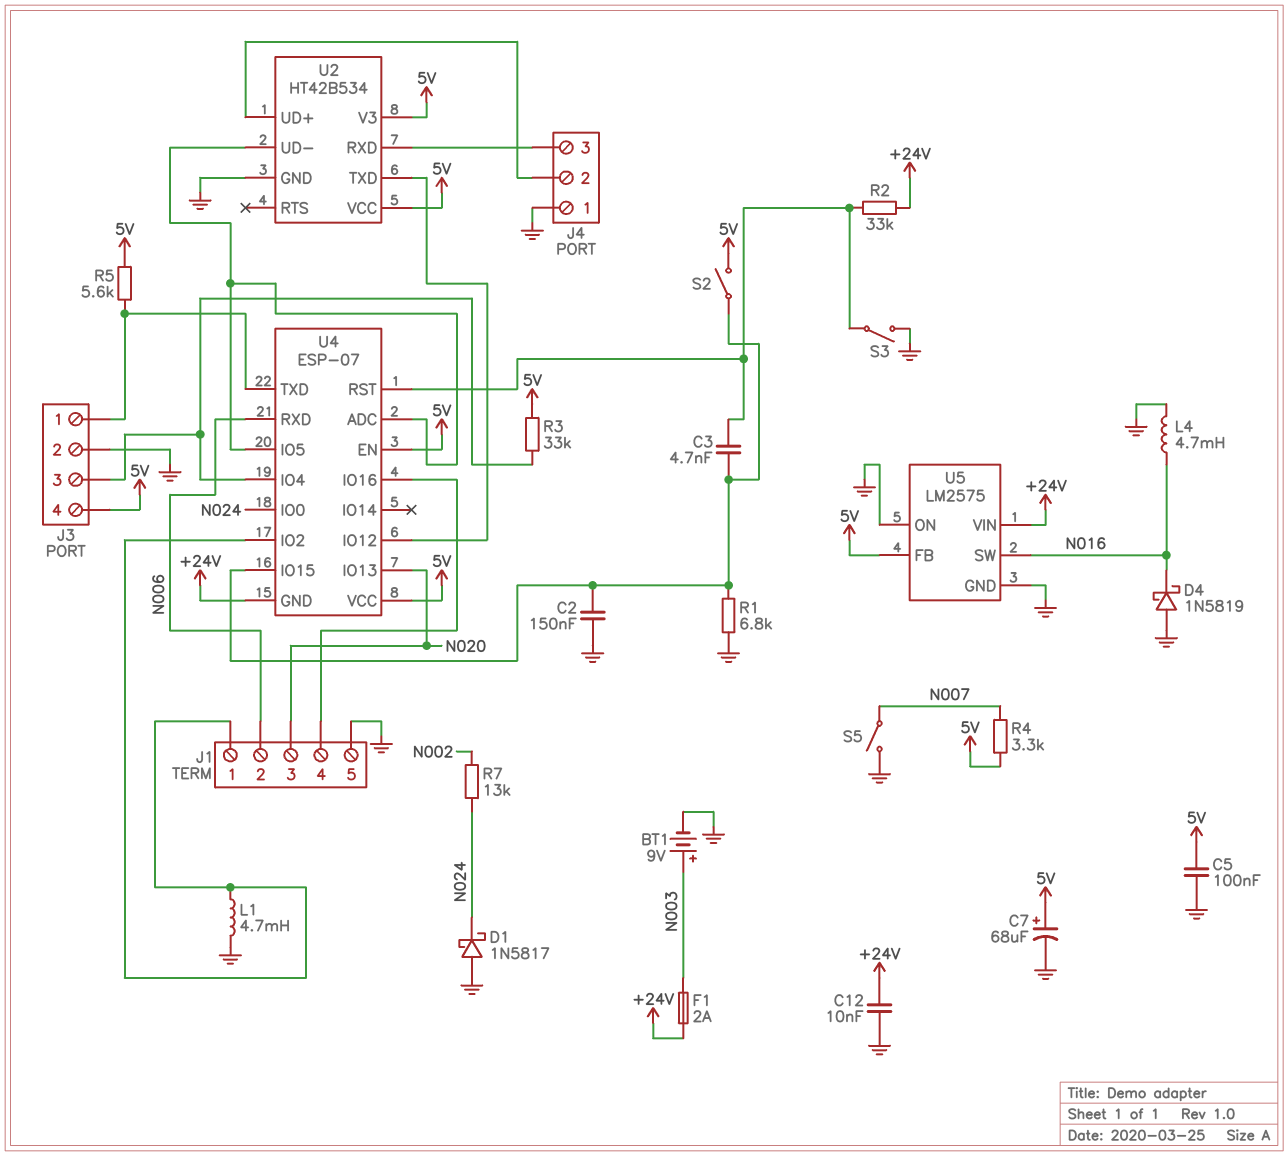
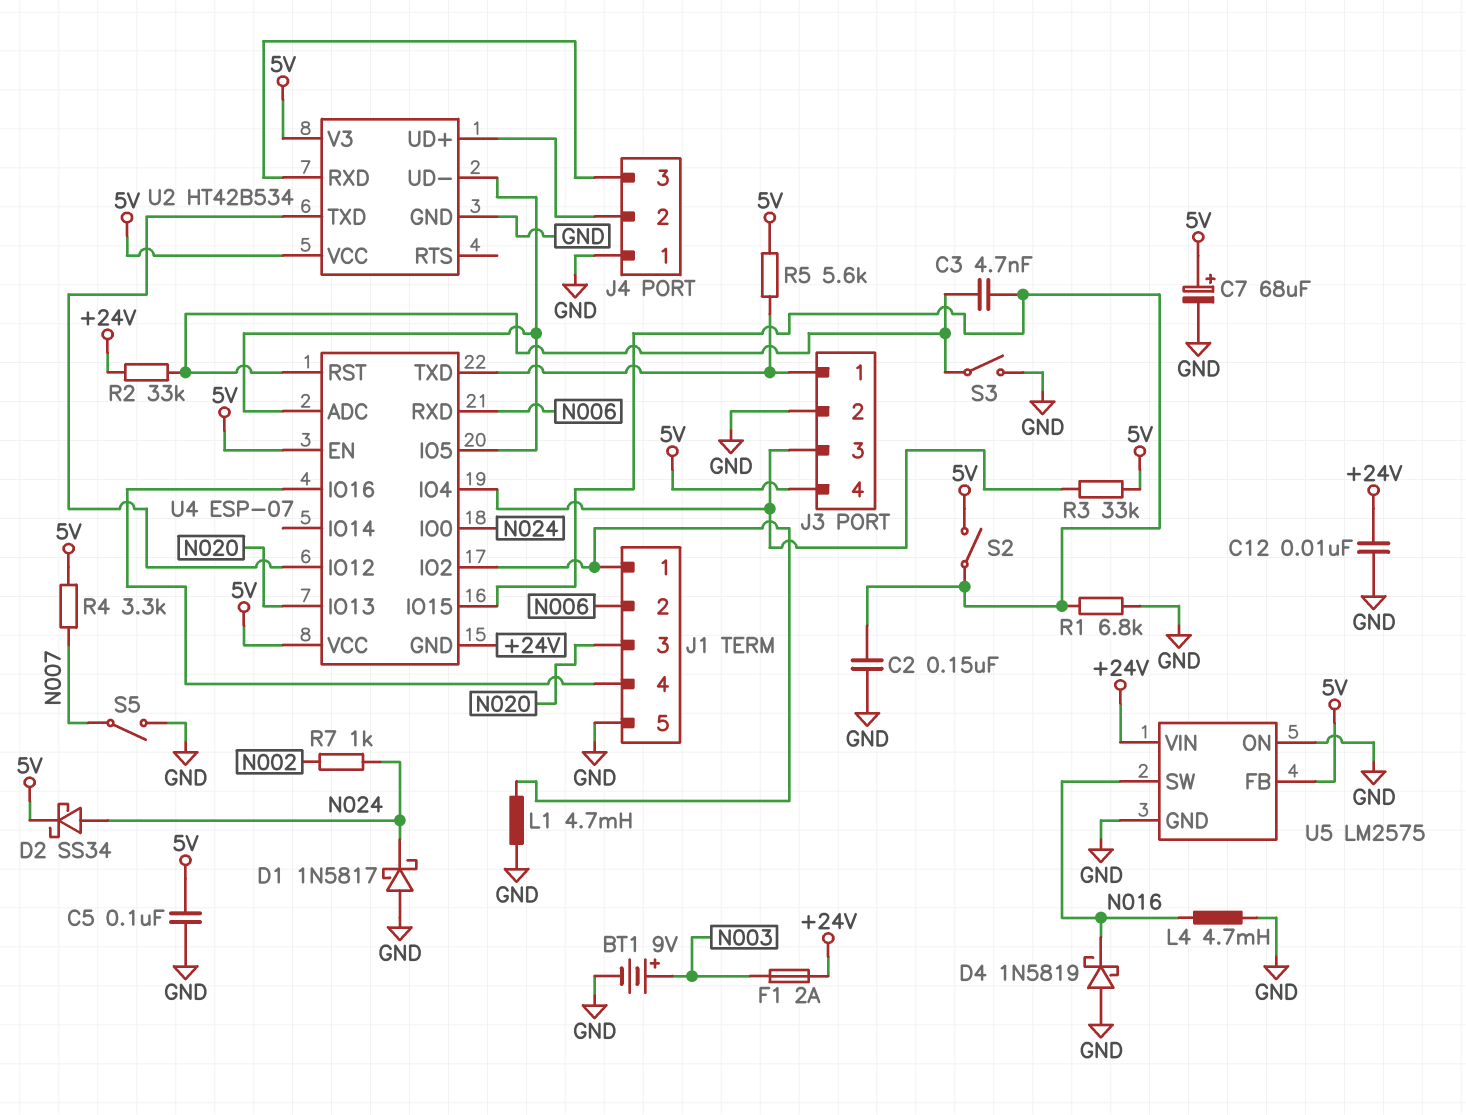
D2: none -> schottky SS34 (A N024, K 5V)
R7: 13k (N002, N024) -> 1k (N002, N024)

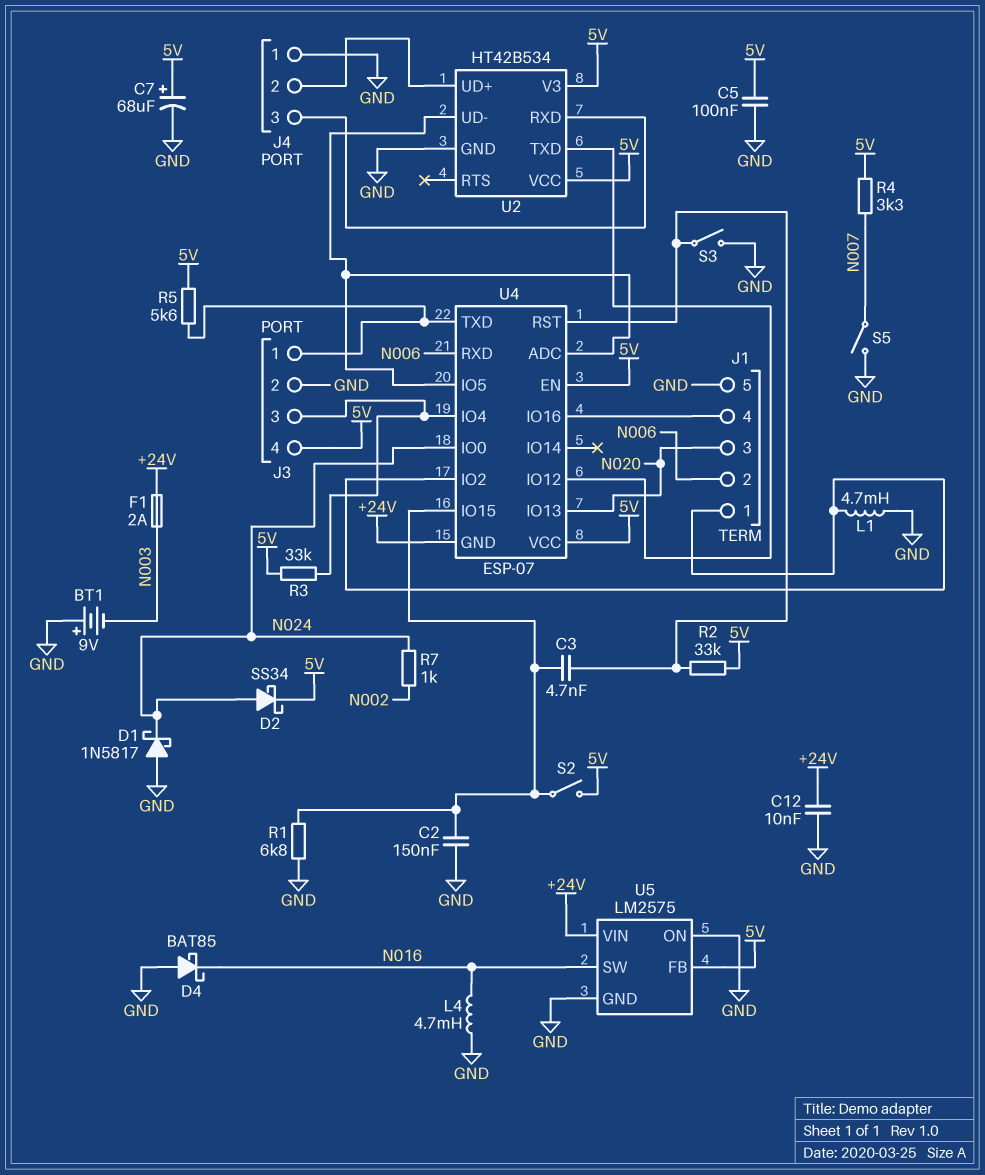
BT1: 9V (plus N003, minus GND) -> 9V (plus GND, minus N003)
D4: schottky 1N5819 (A GND, K N016) -> schottky BAT85 (A GND, K N016)
R2: 33k (+24V, U4/RST) -> 33k (5V, U4/RST)

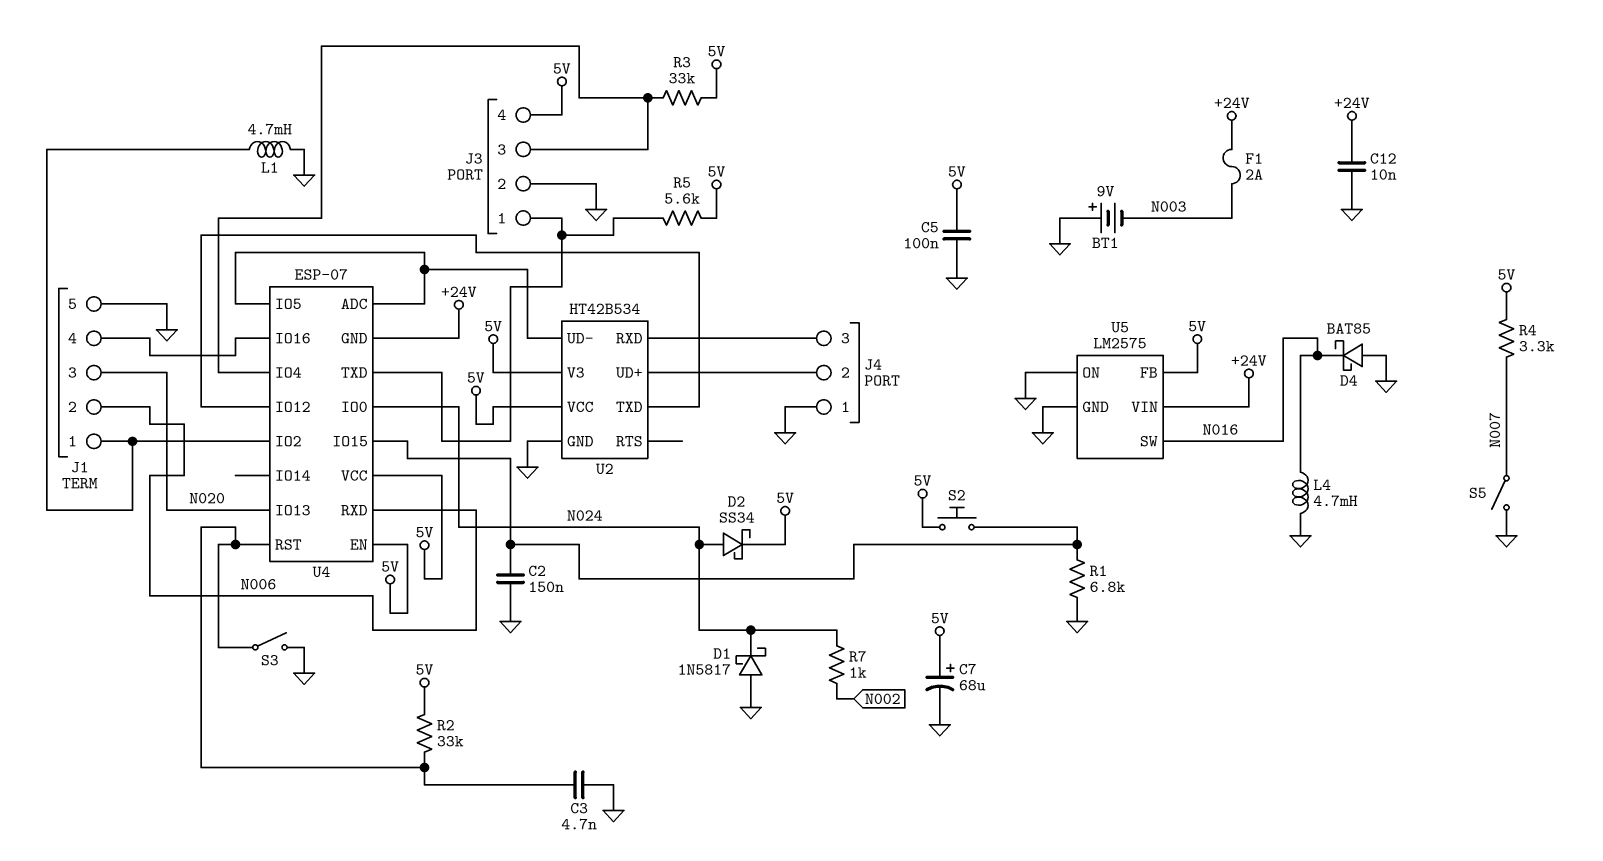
C3: 4.7nF (U4/IO15, U4/RST) -> 4.7nF (GND, U4/RST)
S2: switch (5V, U4/IO15) -> button (5V, U4/IO15)

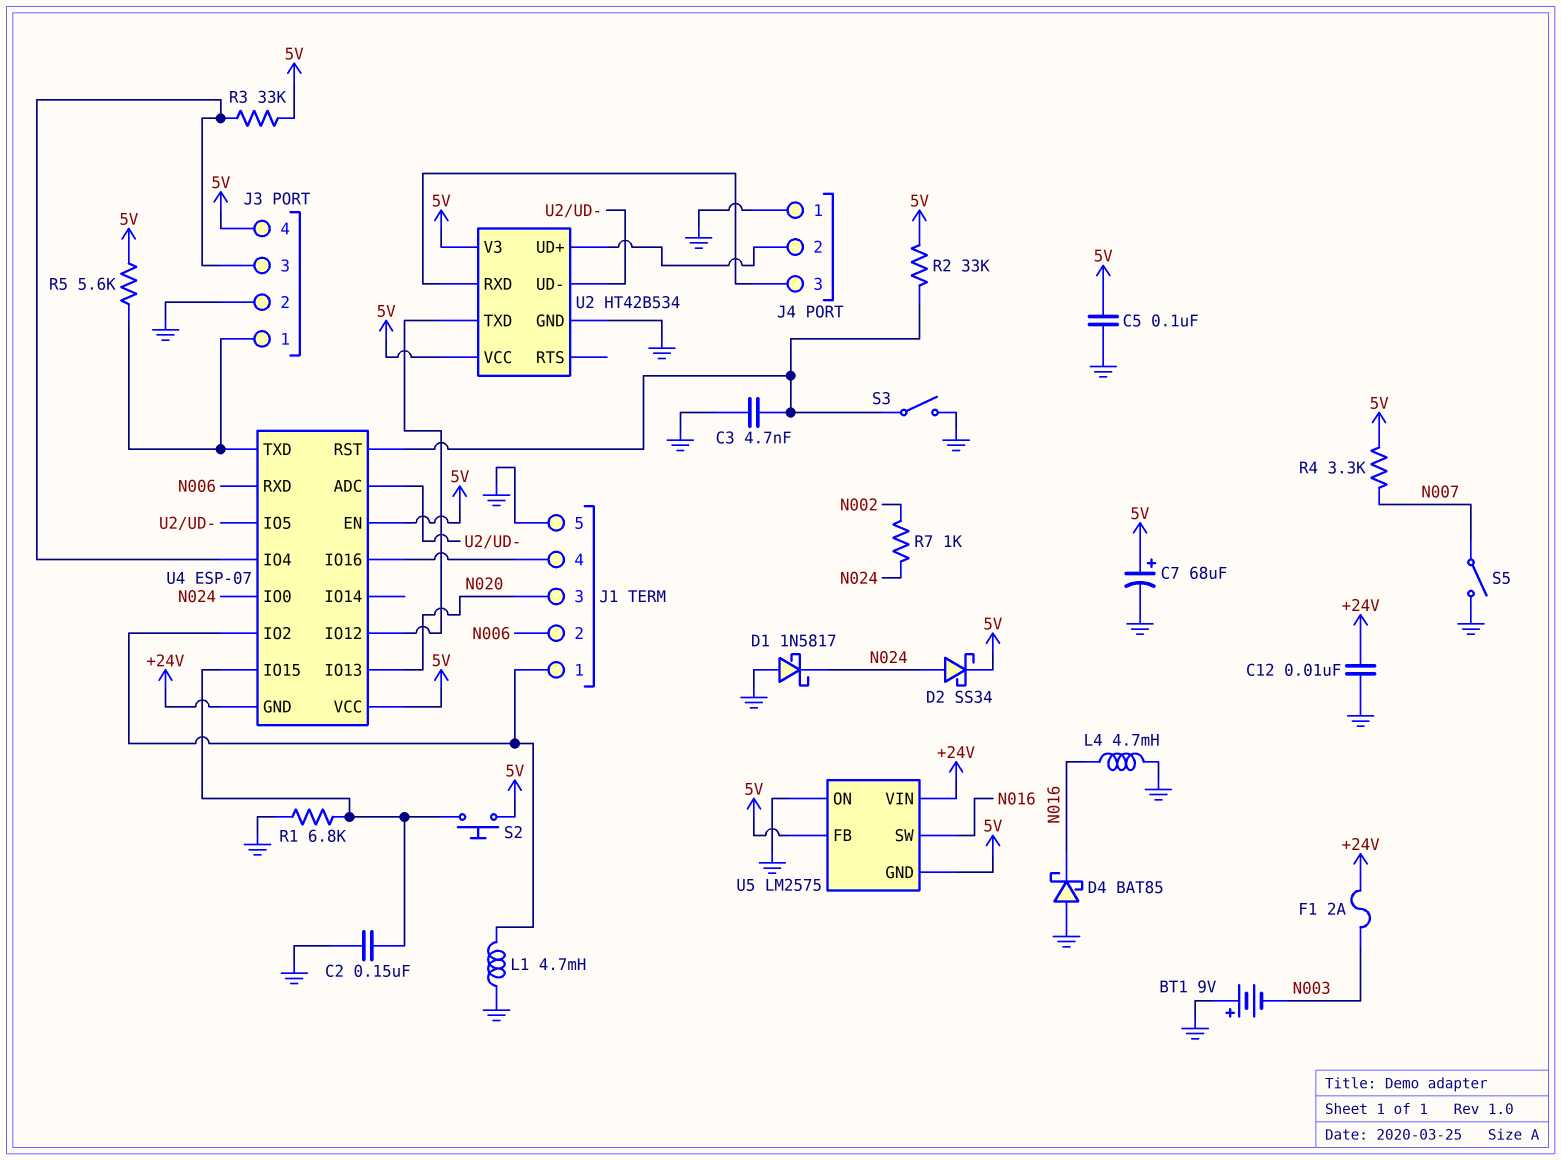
U5 pin GND: GND -> 5V

